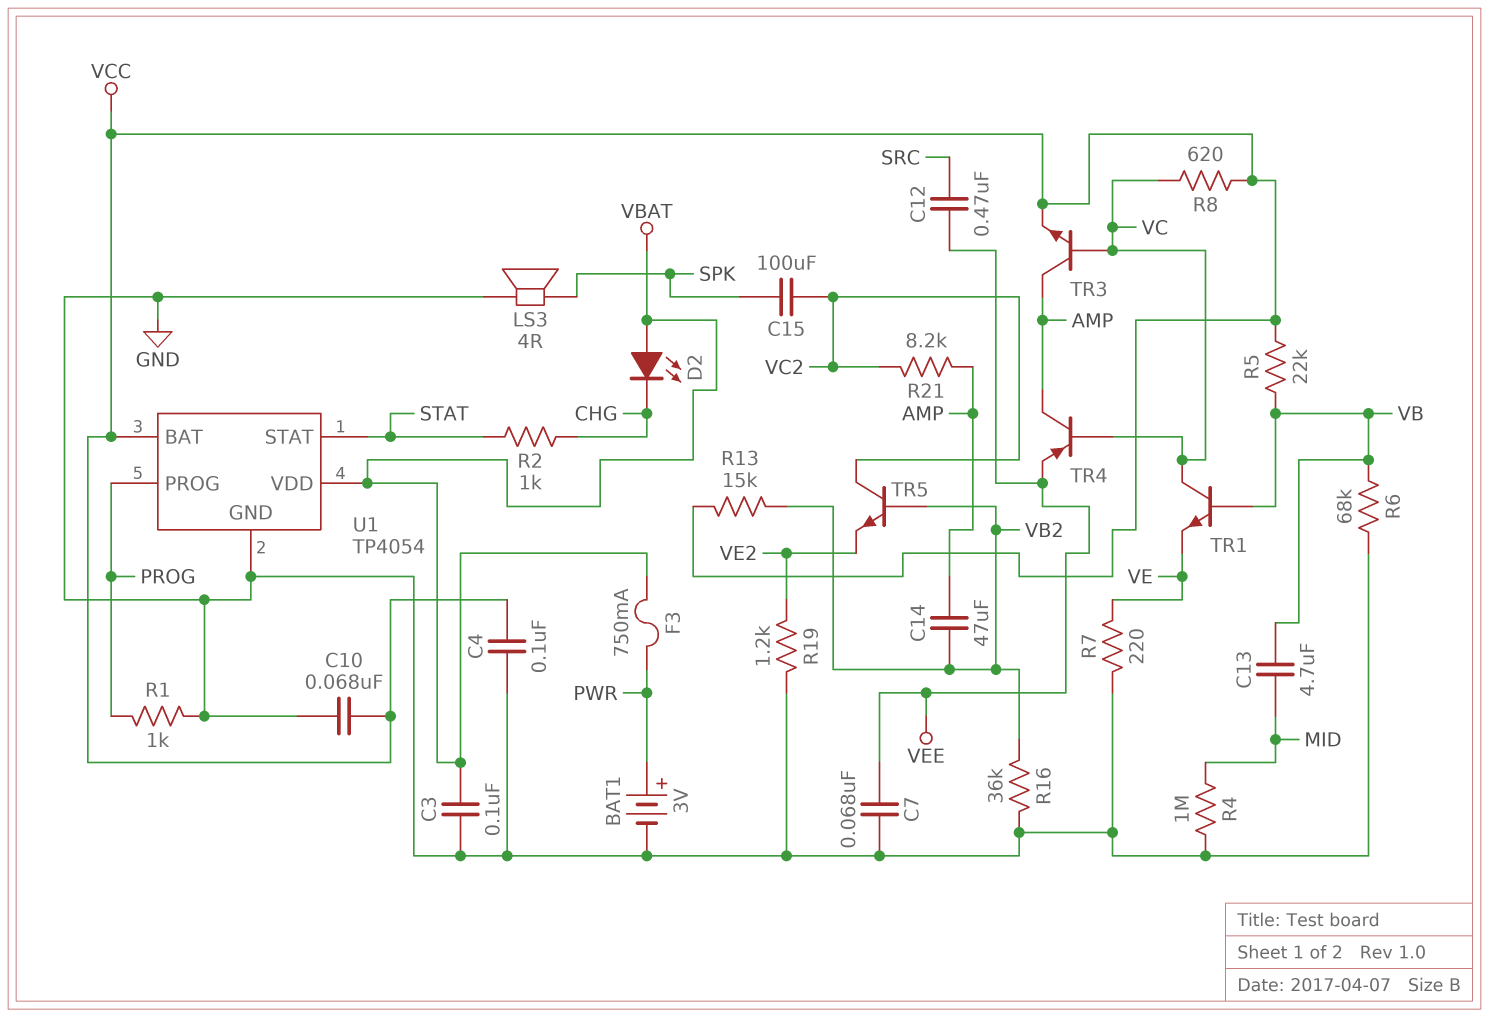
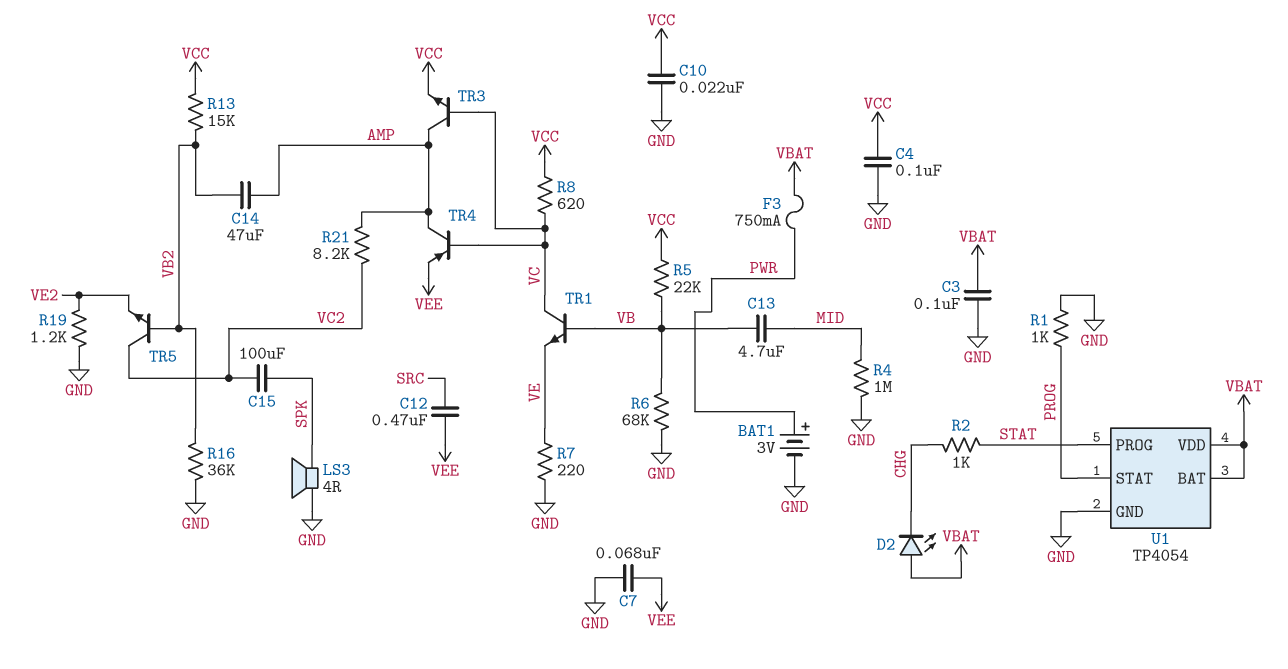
C10: 68nF (GND, VCC) -> 22nF (GND, VCC)
U1 pin BAT: VCC -> VBAT
U1 pin PROG: PROG -> STAT
U1 pin STAT: STAT -> PROG

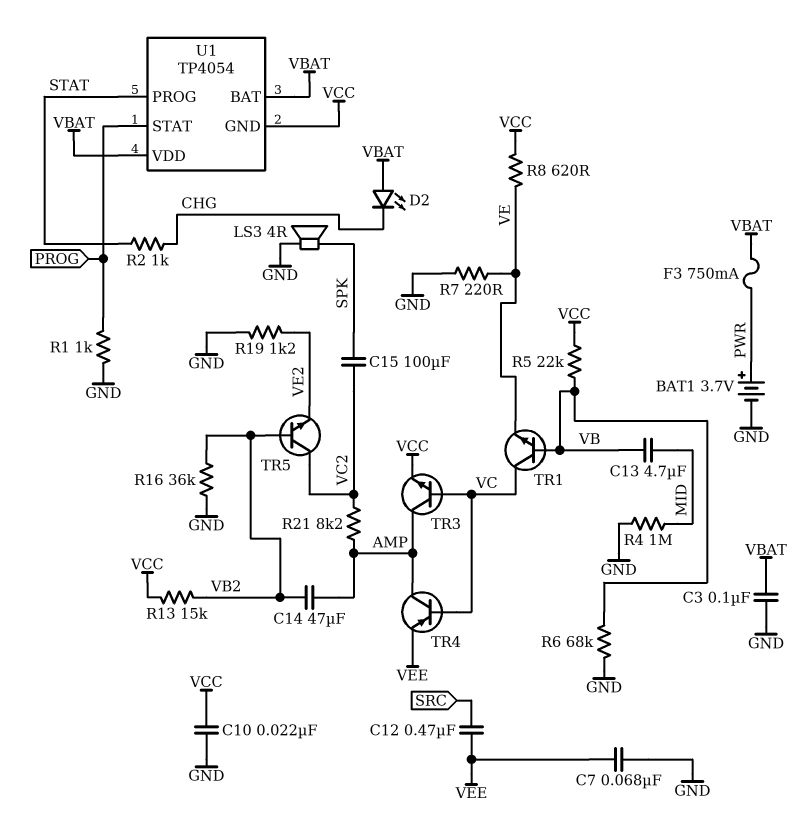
BAT1: 3V (plus PWR, minus GND) -> 3.7V (plus PWR, minus GND)
C4: 100nF (GND, VCC) -> none
R8: 620 (VC, VCC) -> 620 (VCC, VE)
U1 pin GND: GND -> VCC

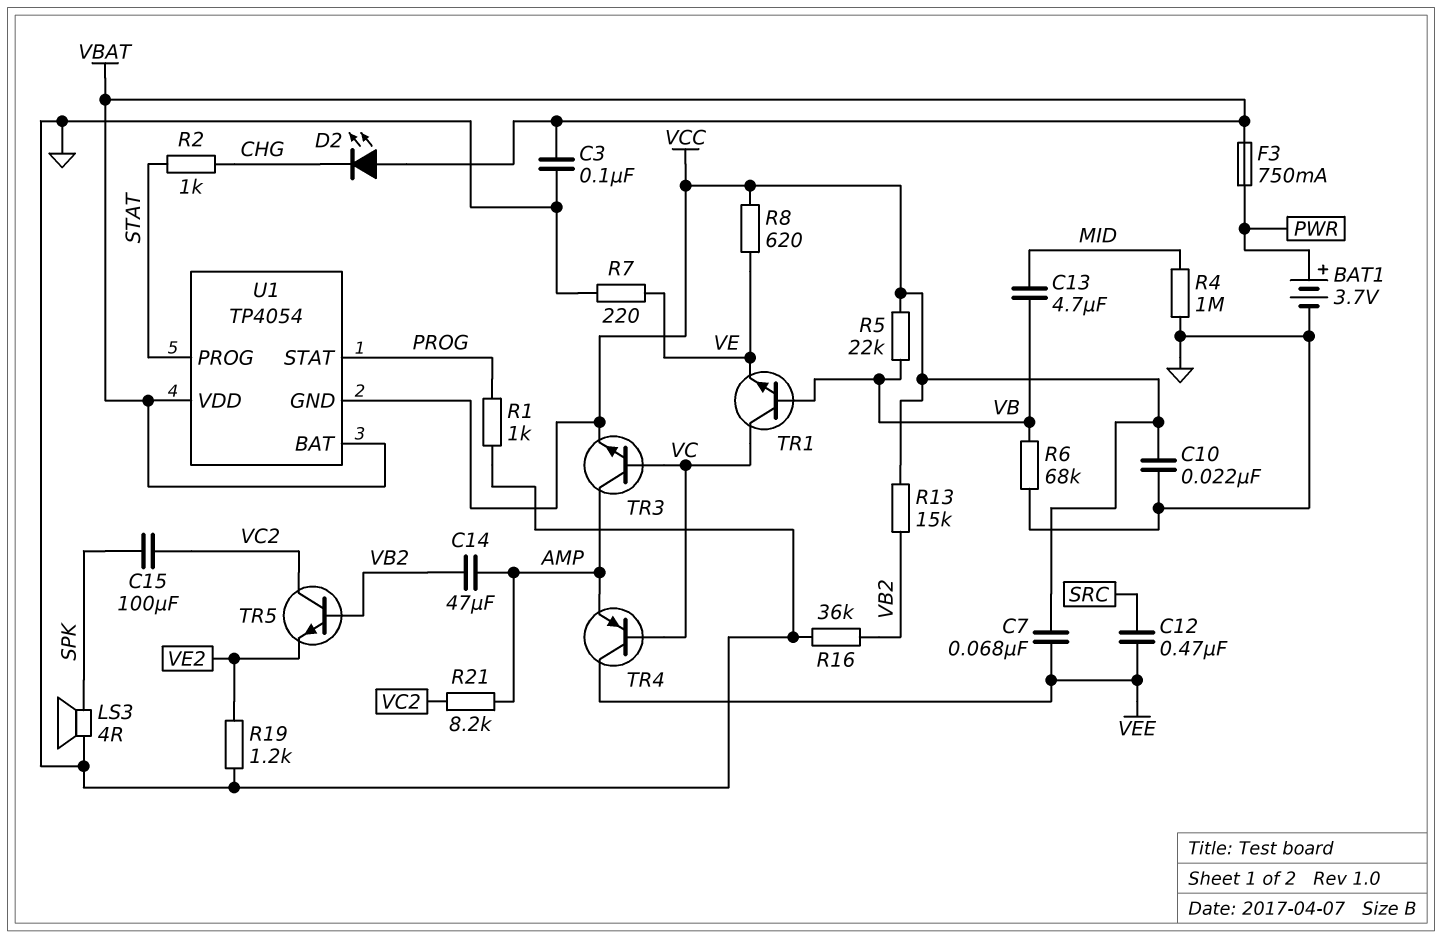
C7: 68nF (GND, VEE) -> 68nF (VCC, VEE)
TR4: PNP (B VC, C AMP, E VEE) -> PNP (B VC, C VEE, E AMP)

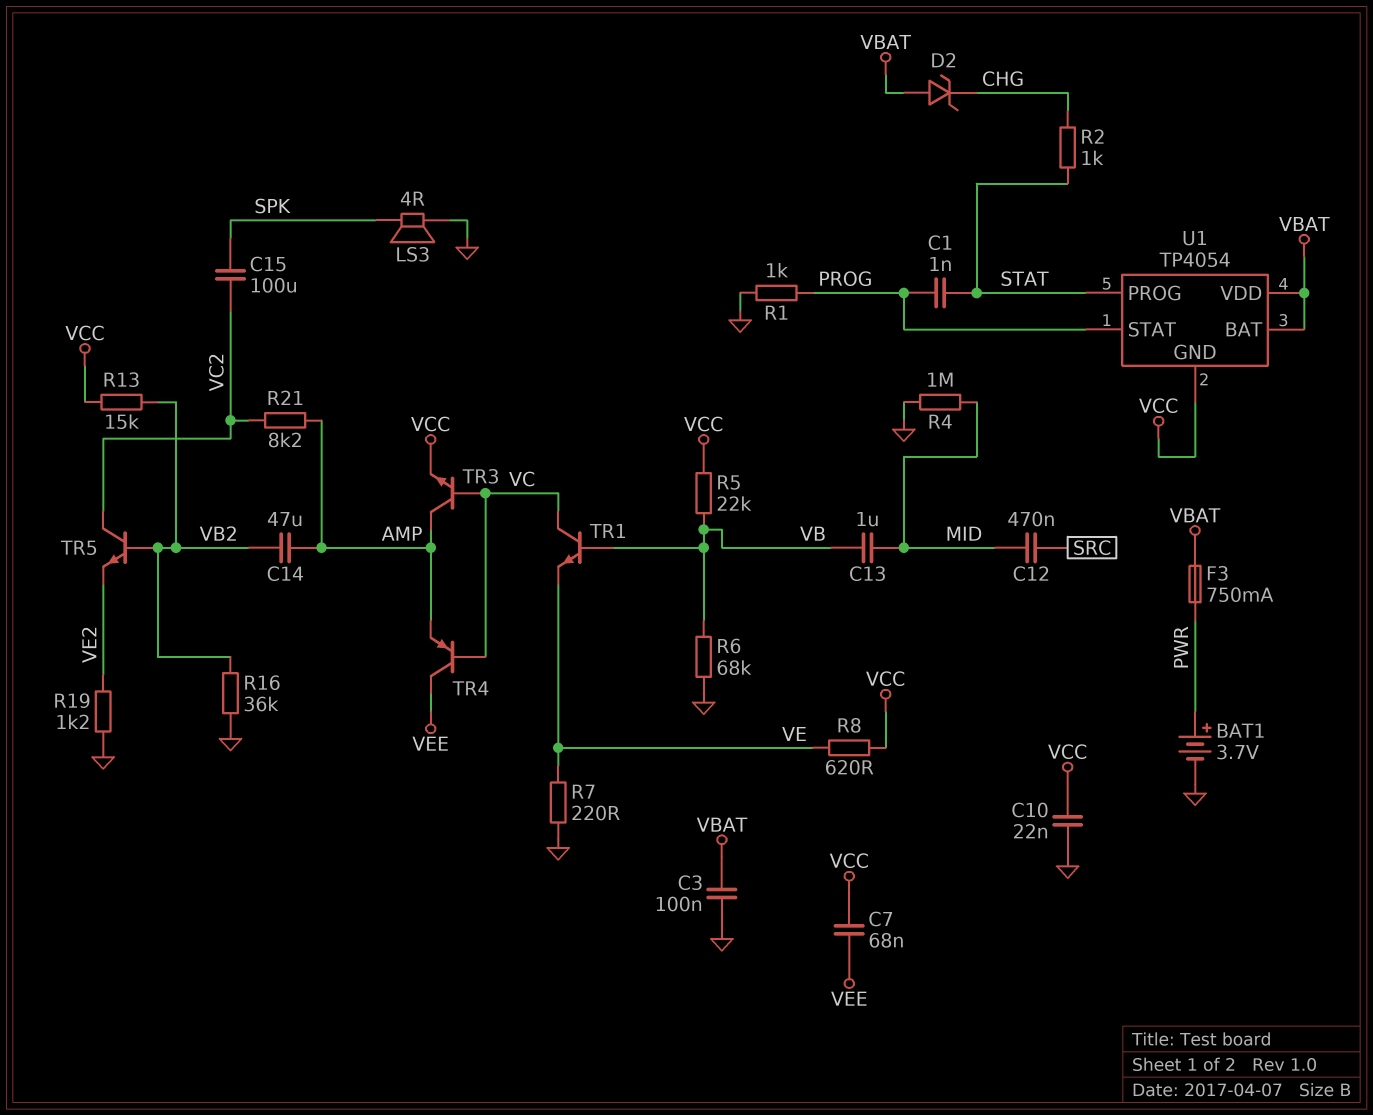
C1: none -> 1nF (PROG, STAT)
C12: 470nF (SRC, VEE) -> 470nF (MID, SRC)
C13: 4.7uF (MID, VB) -> 1uF (MID, VB)
D2: LED (A VBAT, K CHG) -> zener (A VBAT, K CHG)

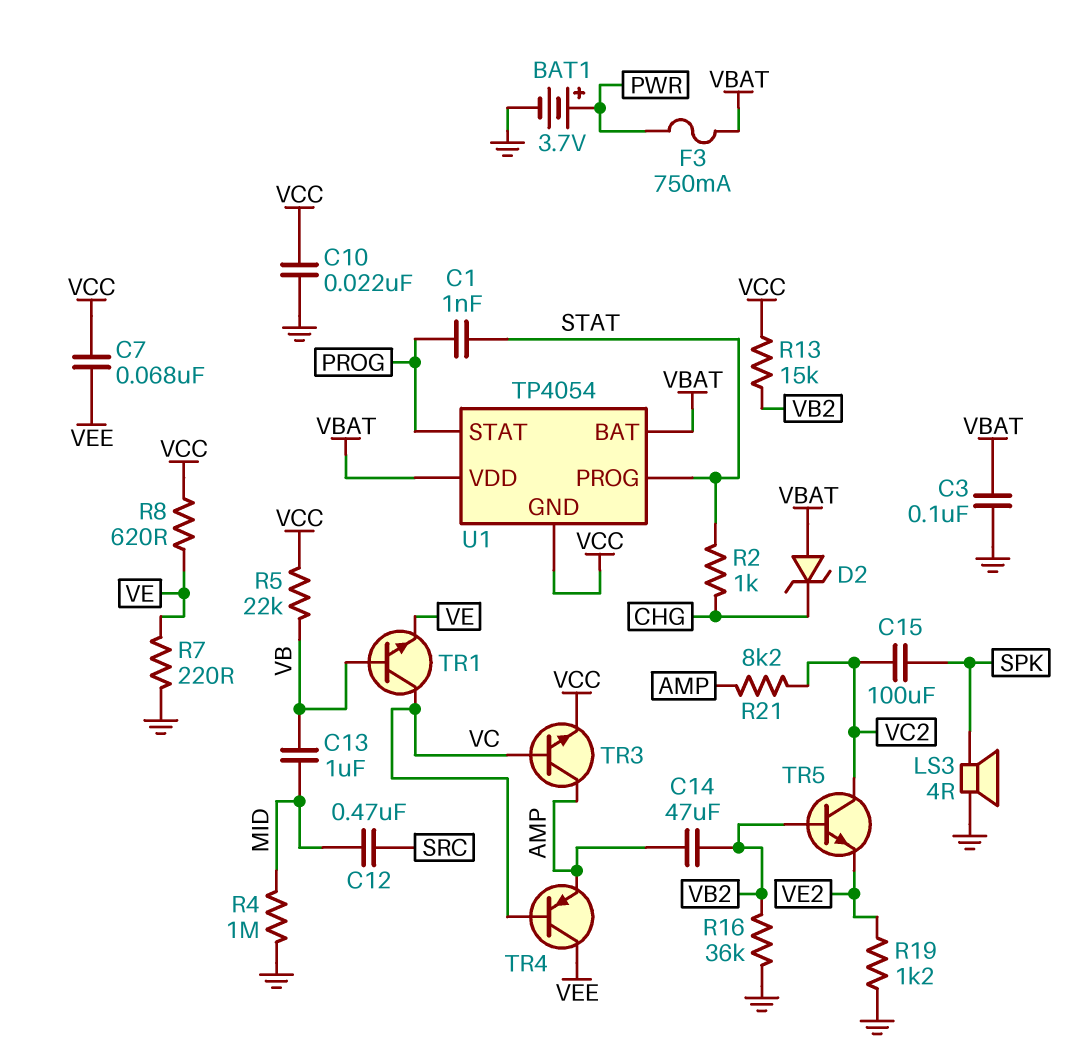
R1: 1k (GND, PROG) -> none
R6: 68k (GND, VB) -> none

